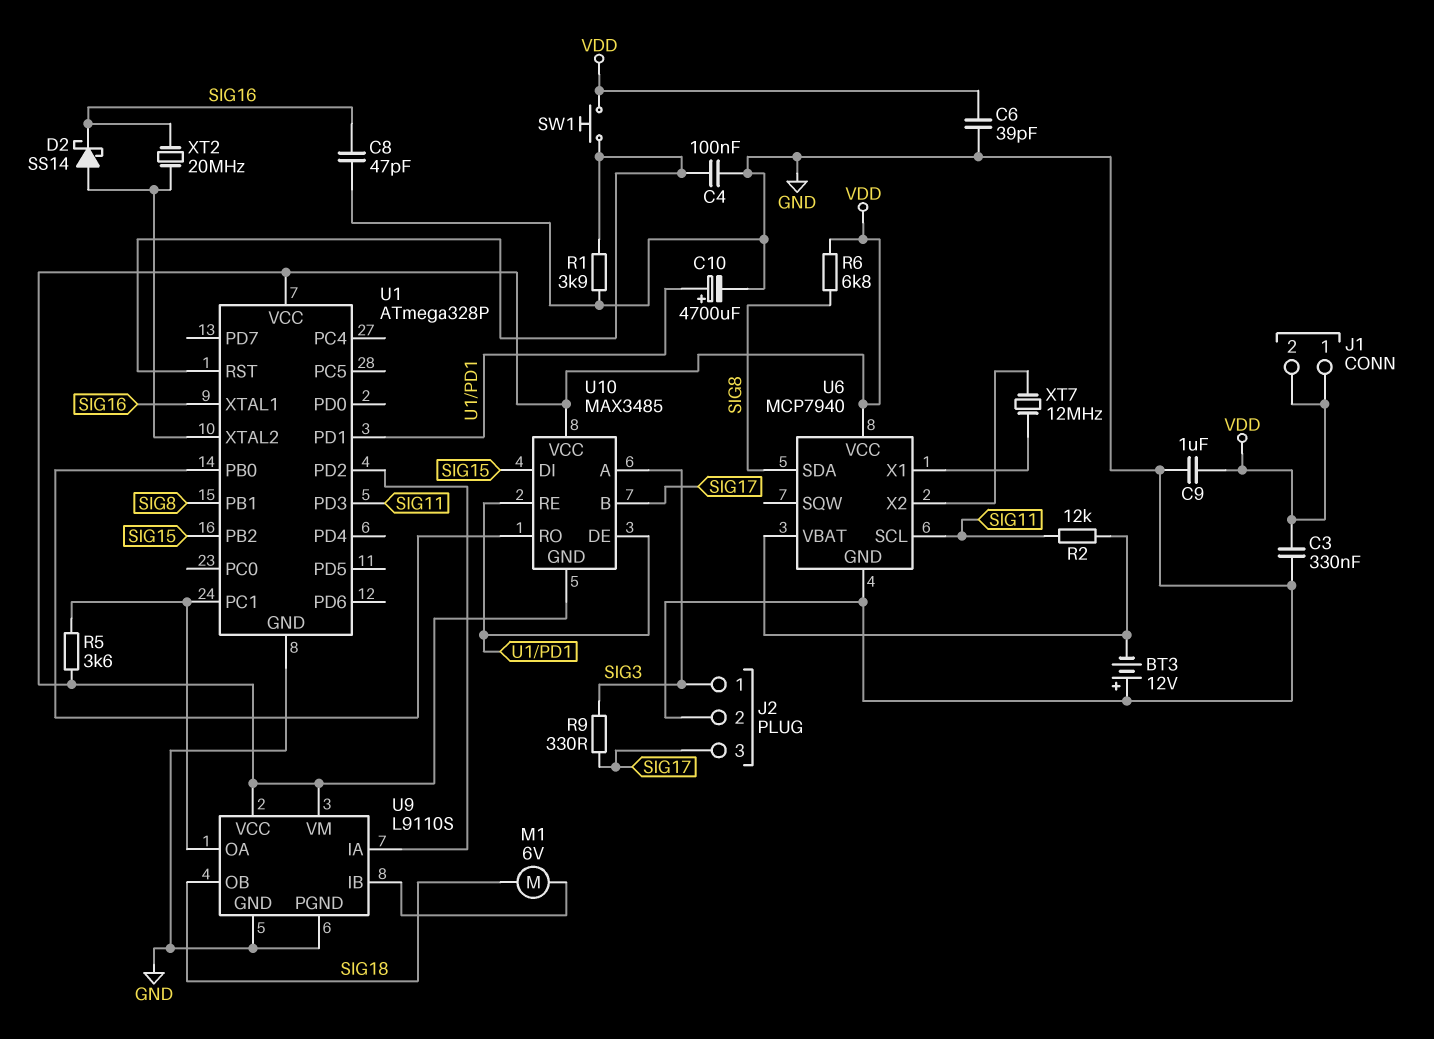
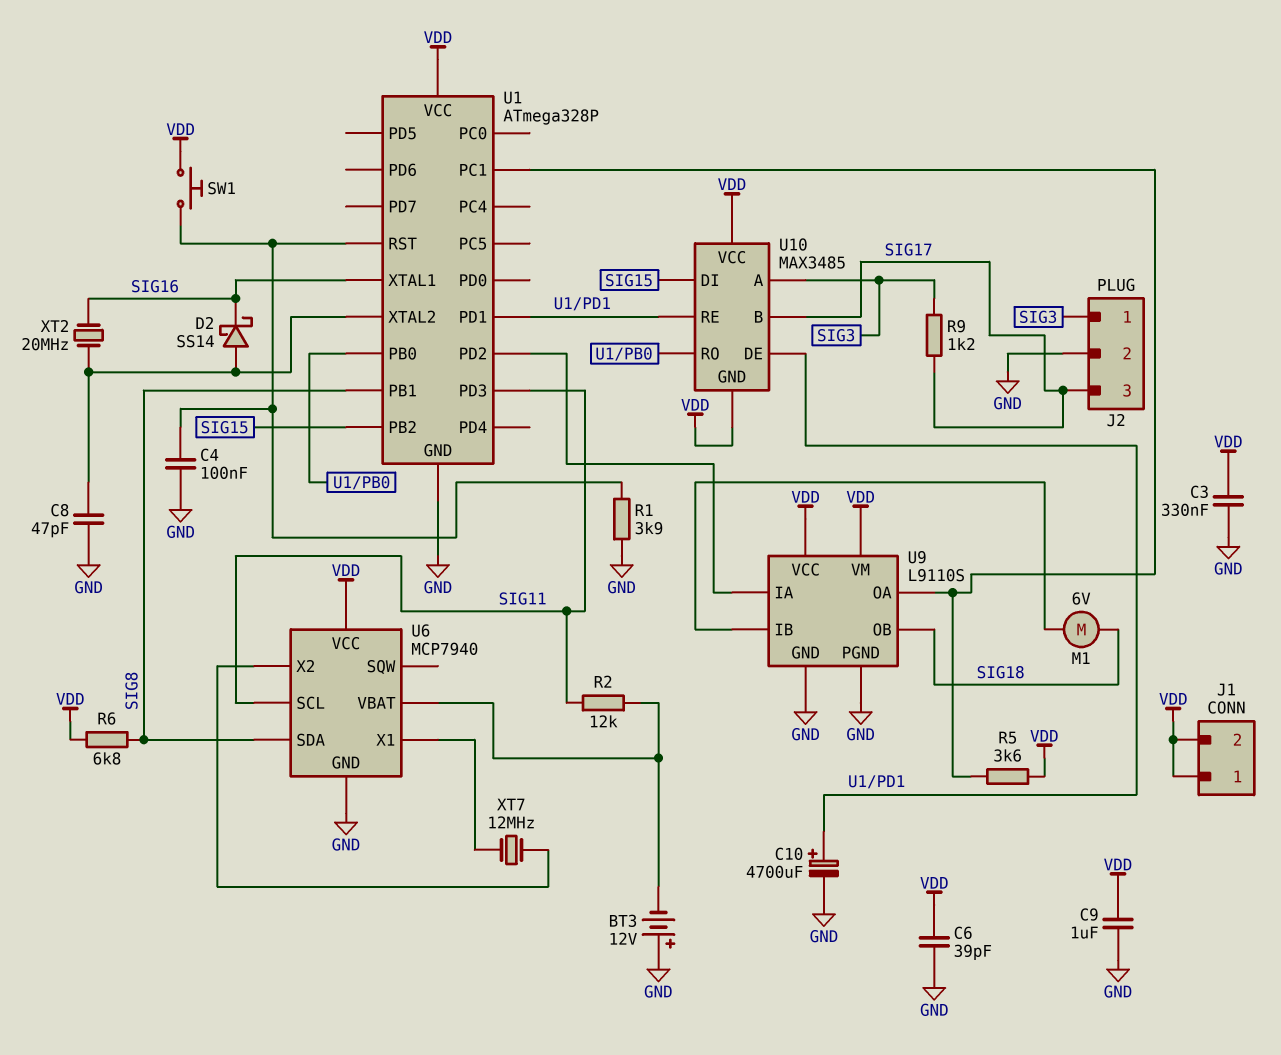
C8: 47pF (GND, SIG16) -> 47pF (GND, U1/XTAL2)
R9: 330 (SIG3, SIG17) -> 1.2k (SIG3, SIG17)

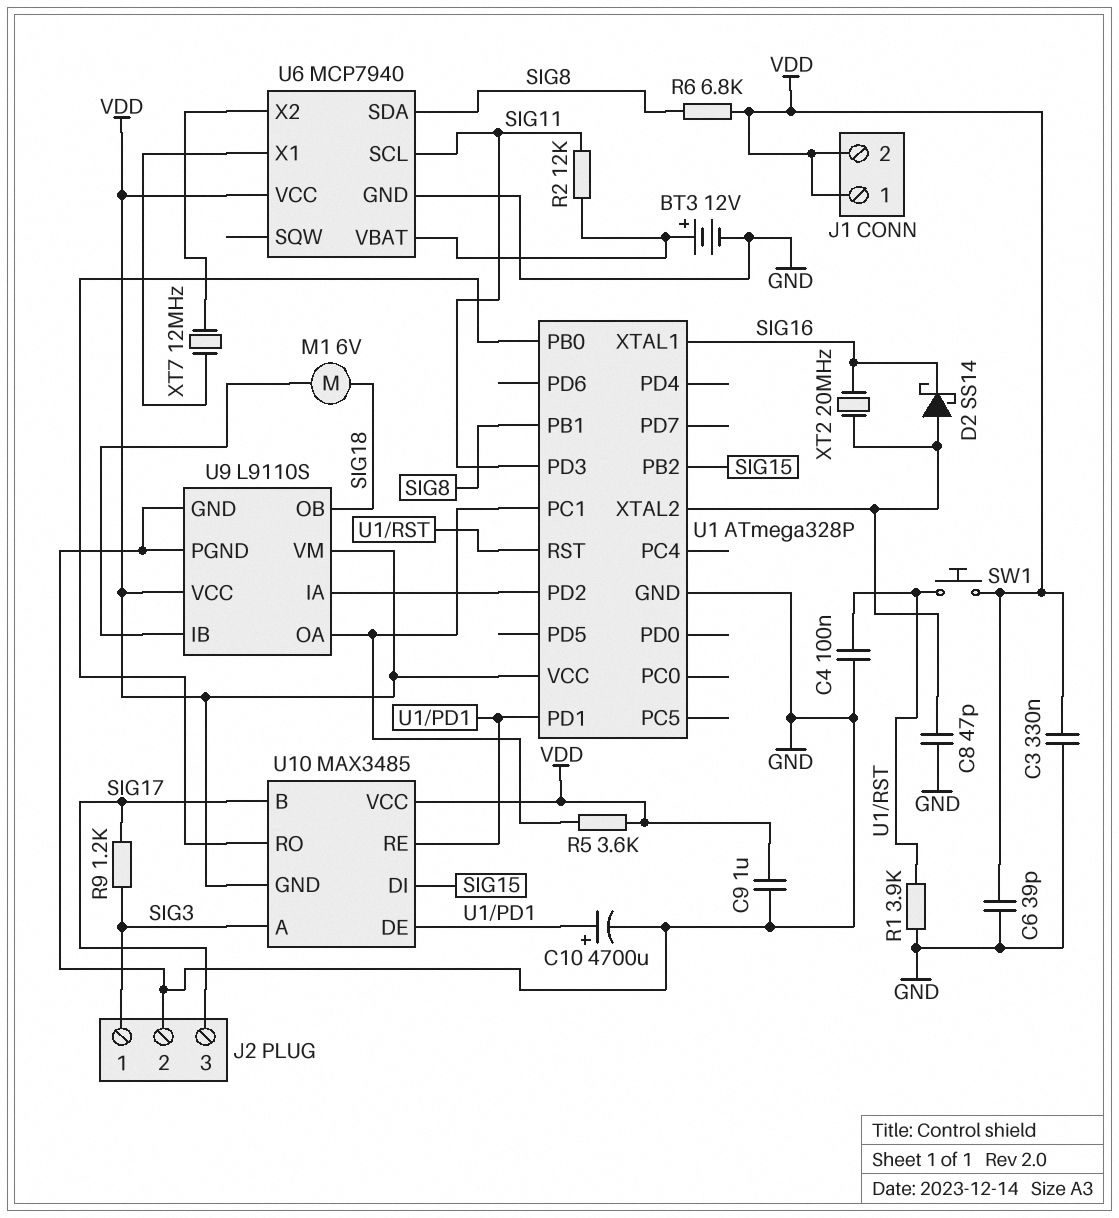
BT3: 12V (plus GND, minus U6/VBAT) -> 12V (plus U6/VBAT, minus GND)

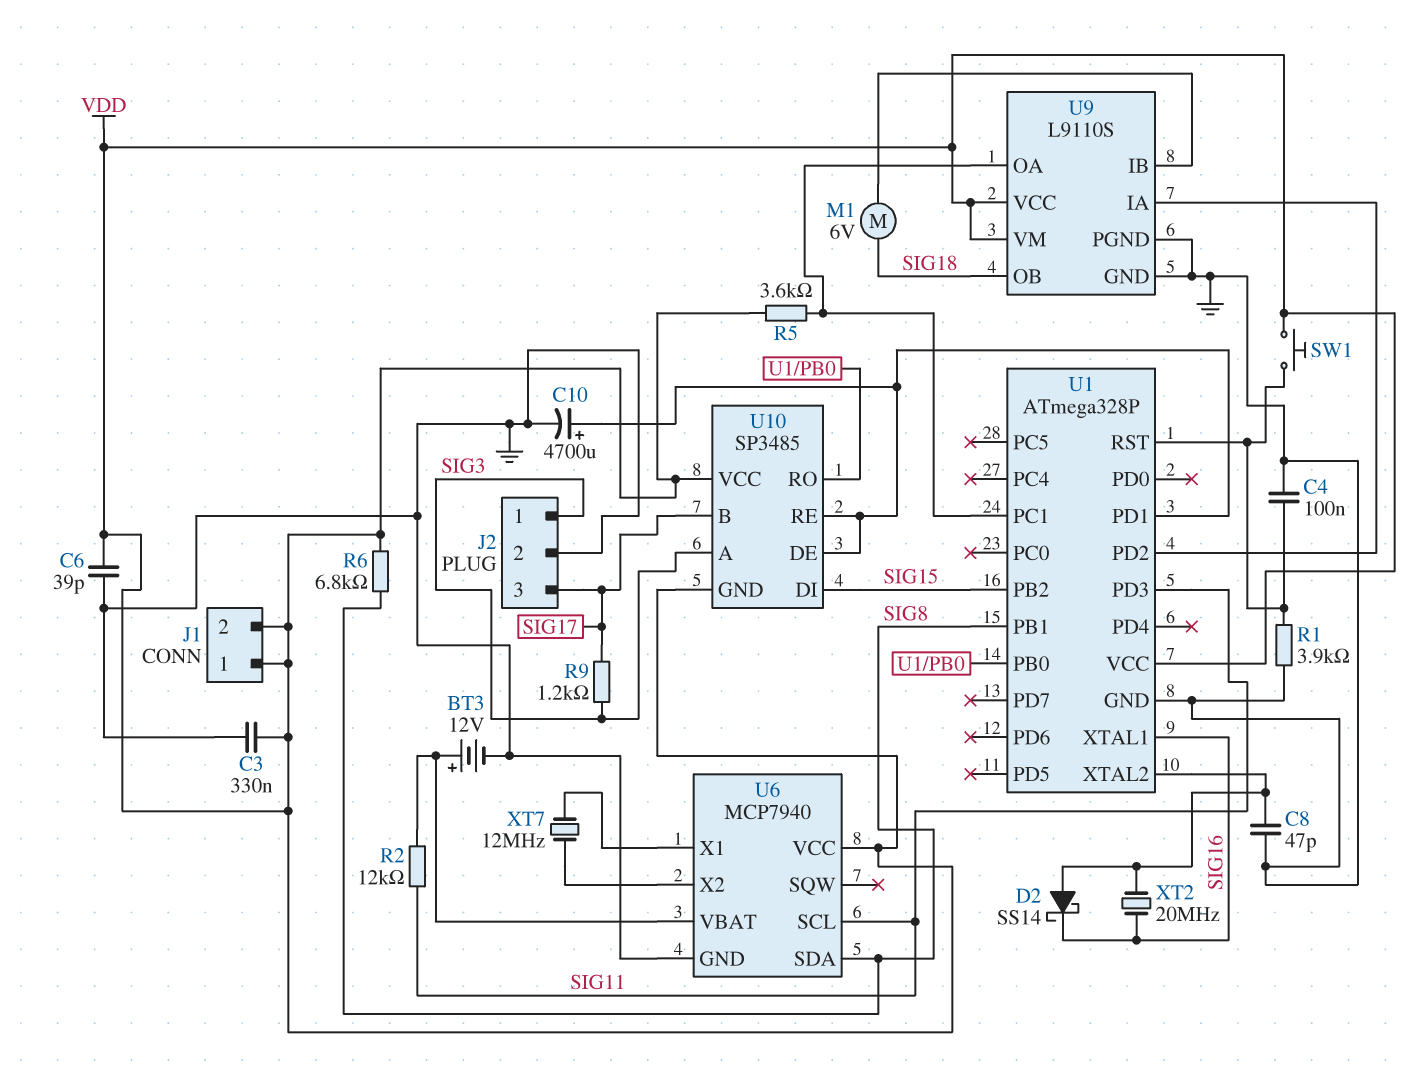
C9: 1uF (GND, VDD) -> none
U10: MAX3485 -> SP3485

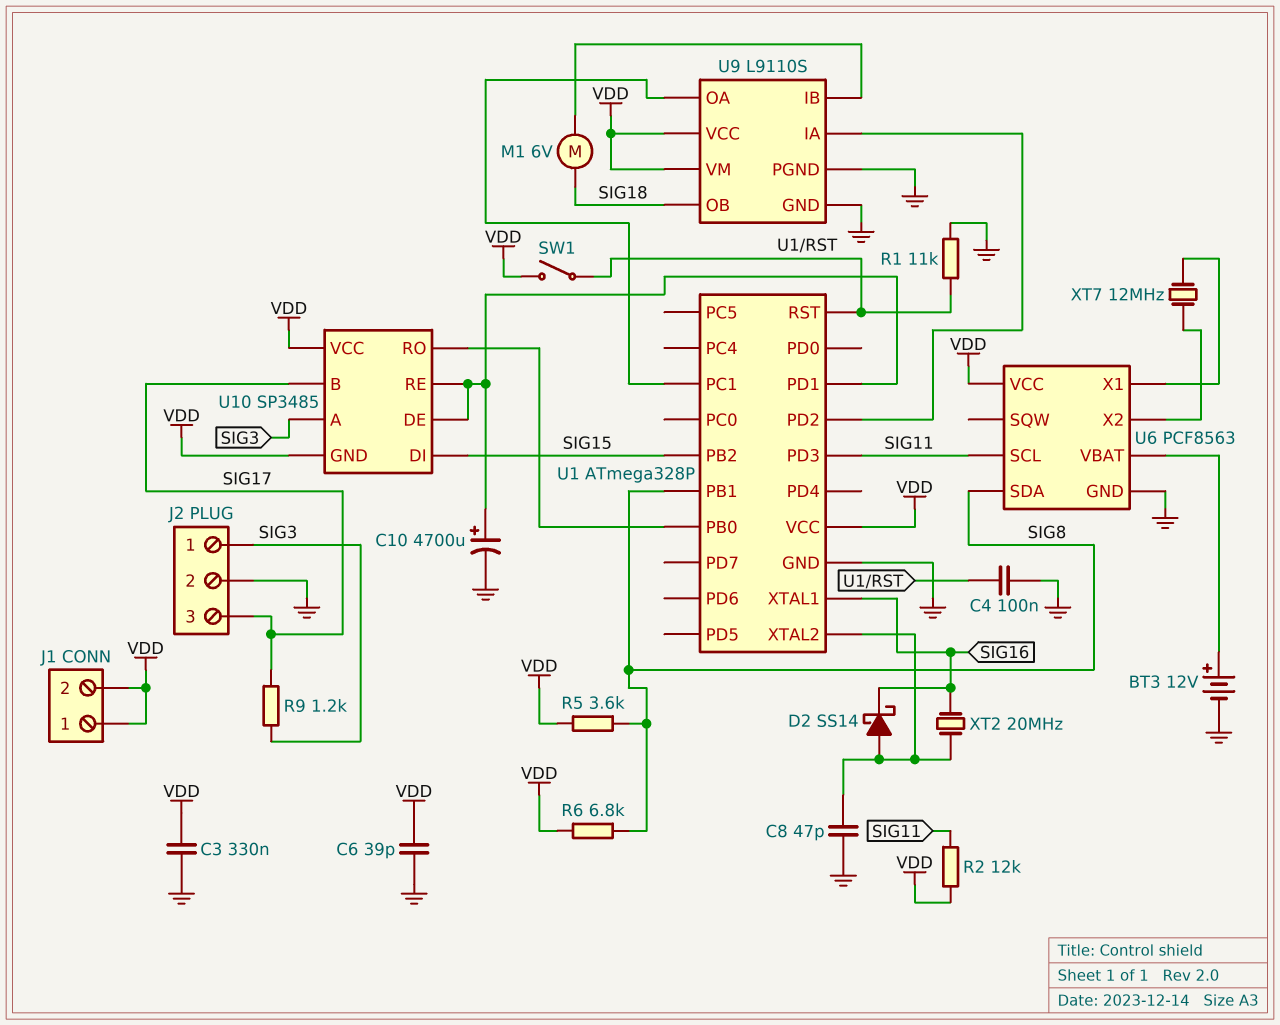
R1: 3.9k (GND, U1/RST) -> 11k (GND, U1/RST)
R2: 12k (SIG11, U6/VBAT) -> 12k (SIG11, VDD)
R5: 3.6k (U1/PC1, VDD) -> 3.6k (SIG8, VDD)
SW1: button (U1/RST, VDD) -> switch (U1/RST, VDD)
U6: MCP7940 -> PCF8563

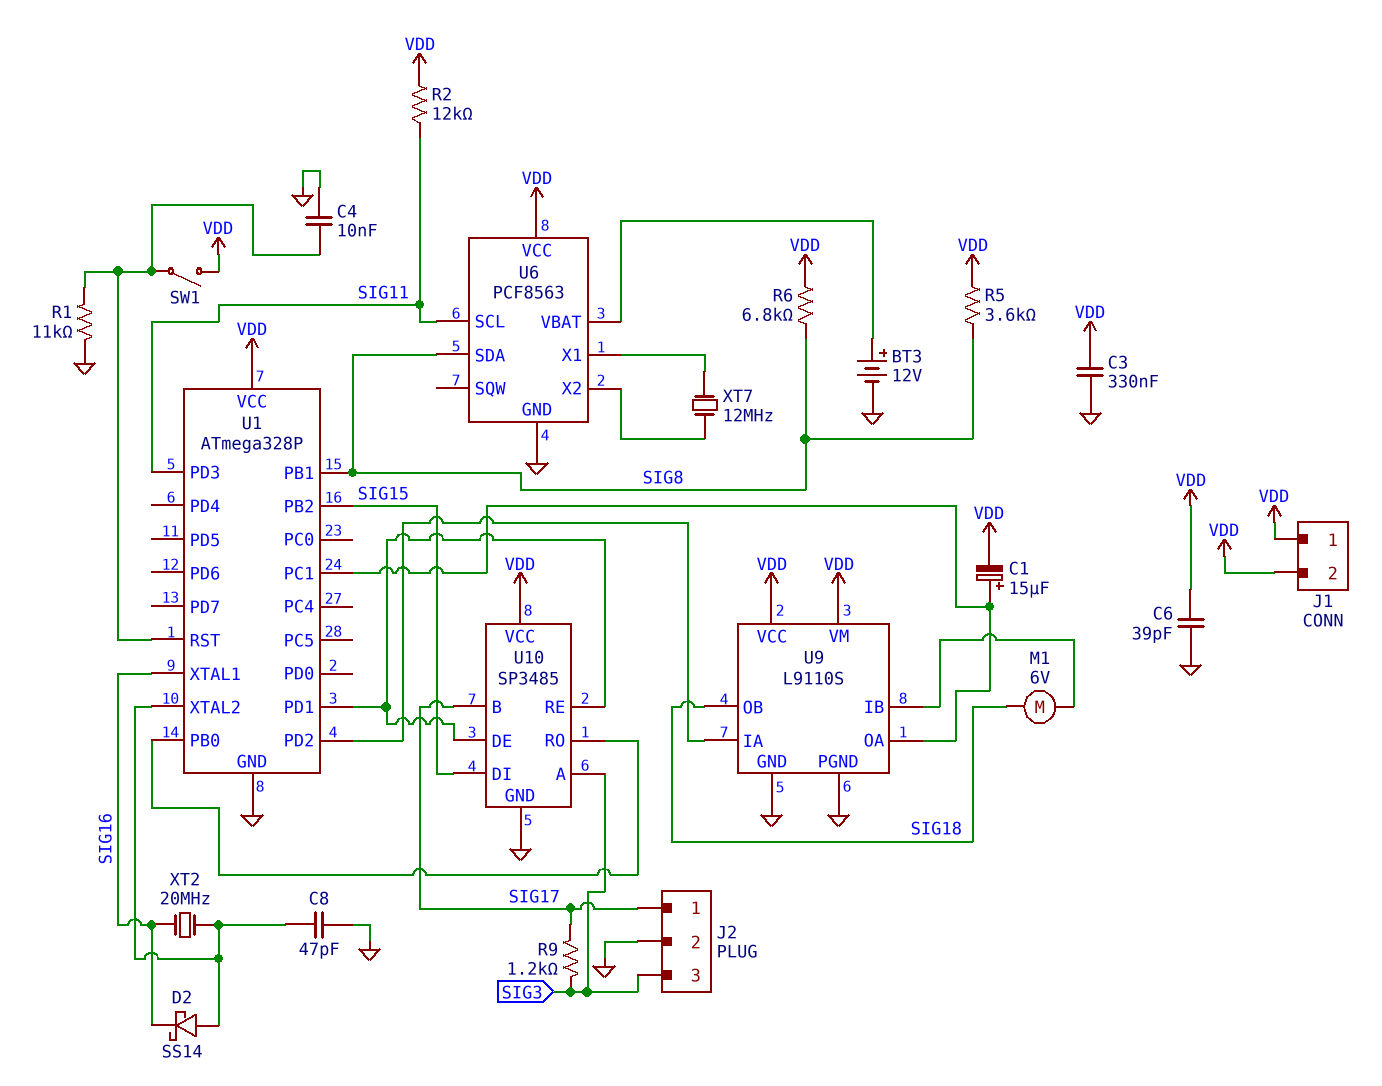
C1: none -> 15uF (plus U1/PC1, minus VDD)
C4: 100nF (GND, U1/RST) -> 10nF (GND, U1/RST)
C10: 4700uF (plus U1/PD1, minus GND) -> none
J2 pin 1: SIG3 -> SIG17
J2 pin 3: SIG17 -> SIG3
U10 pin GND: VDD -> GND

